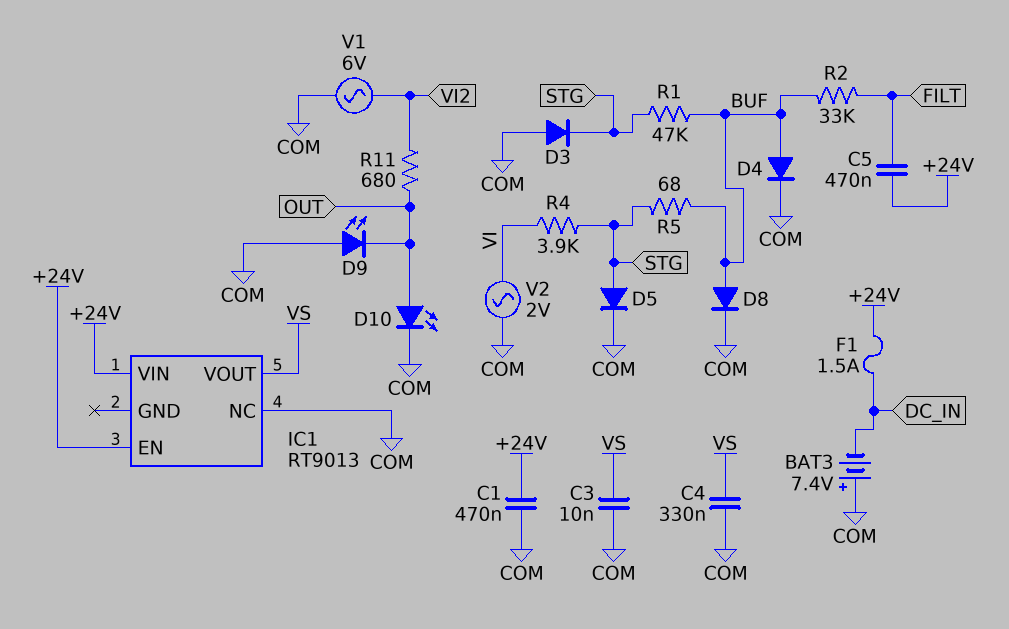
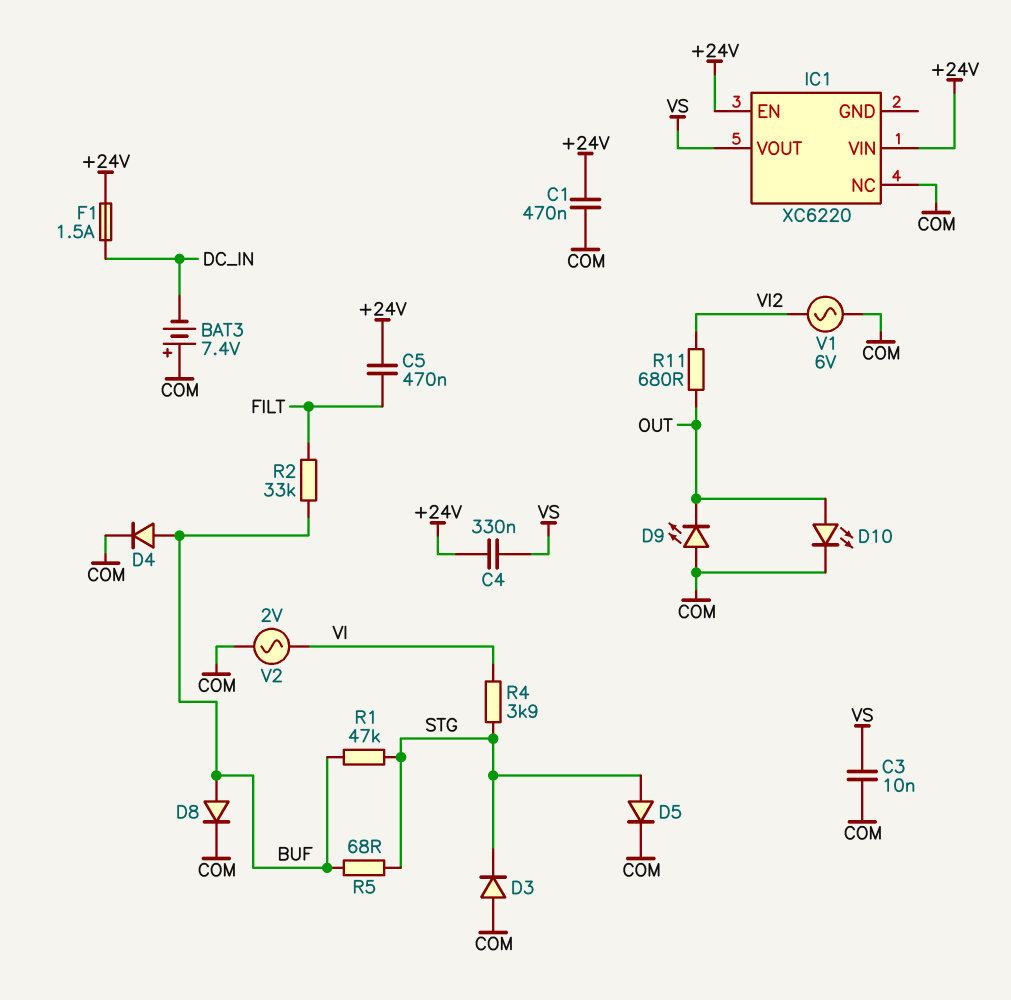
C4: 330nF (COM, VS) -> 330nF (+24V, VS)
IC1: RT9013 -> XC6220

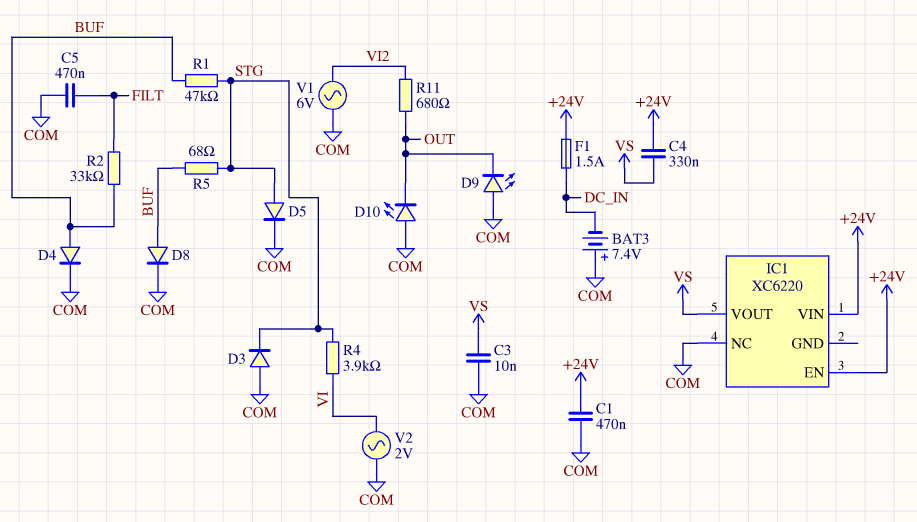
C5: 470nF (+24V, FILT) -> 470nF (COM, FILT)
D10: LED (A OUT, K COM) -> LED (A COM, K OUT)

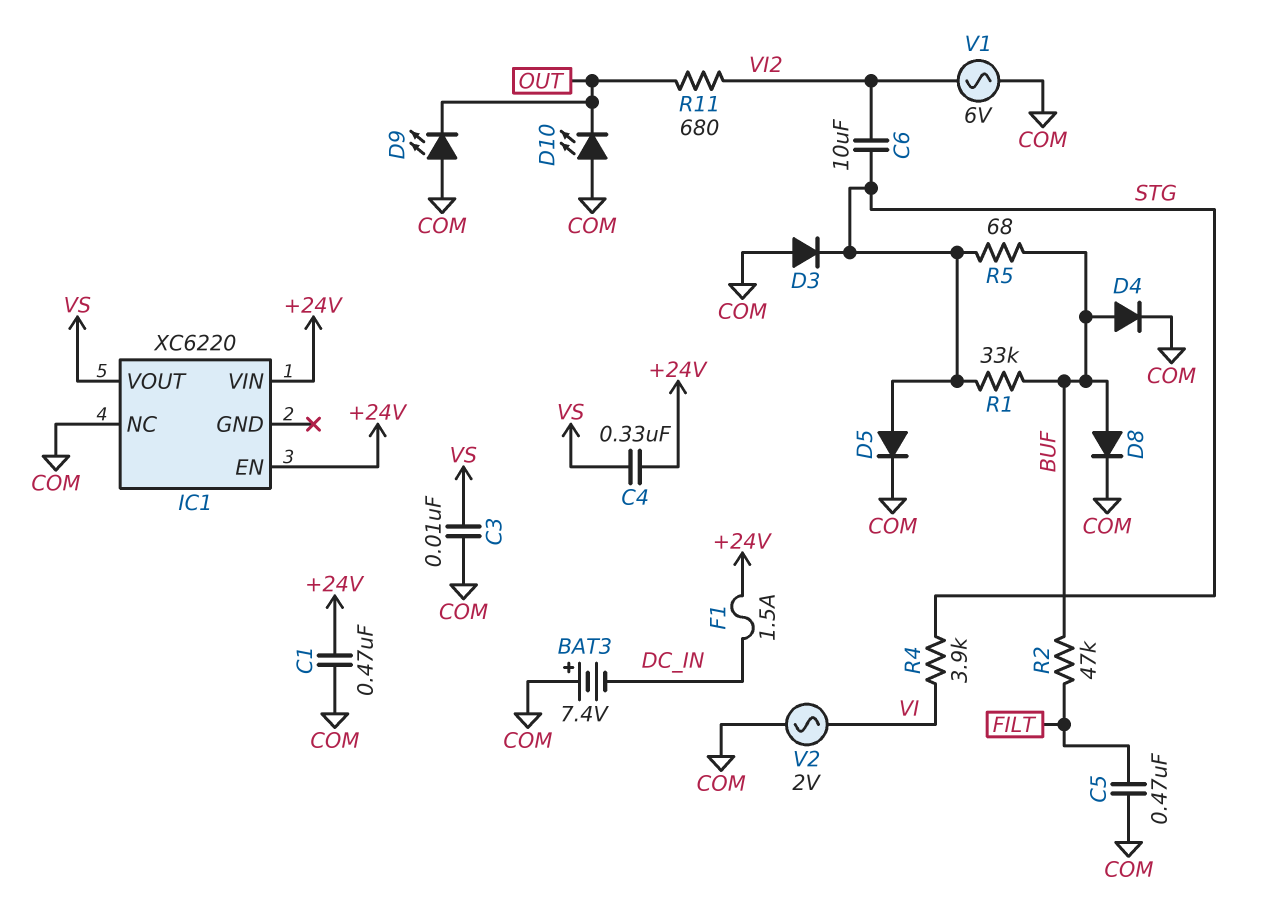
C6: none -> 10uF (STG, VI2)
R1: 47k (BUF, STG) -> 33k (BUF, STG)
R2: 33k (BUF, FILT) -> 47k (BUF, FILT)

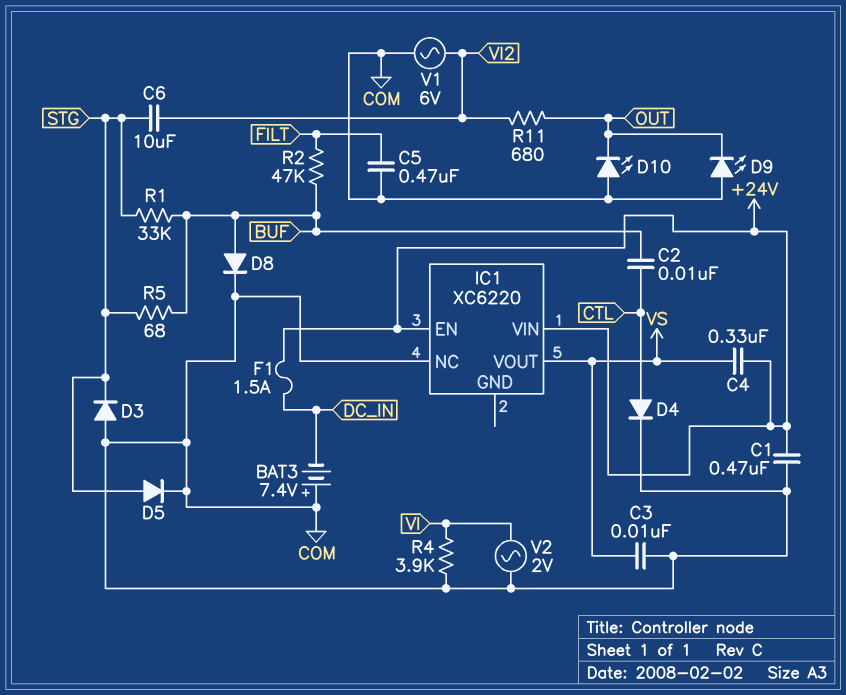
C2: none -> 10nF (BUF, CTL)
D4: diode (A BUF, K COM) -> diode (A CTL, K COM)
R4: 3.9k (STG, VI) -> 3.9k (COM, VI)

